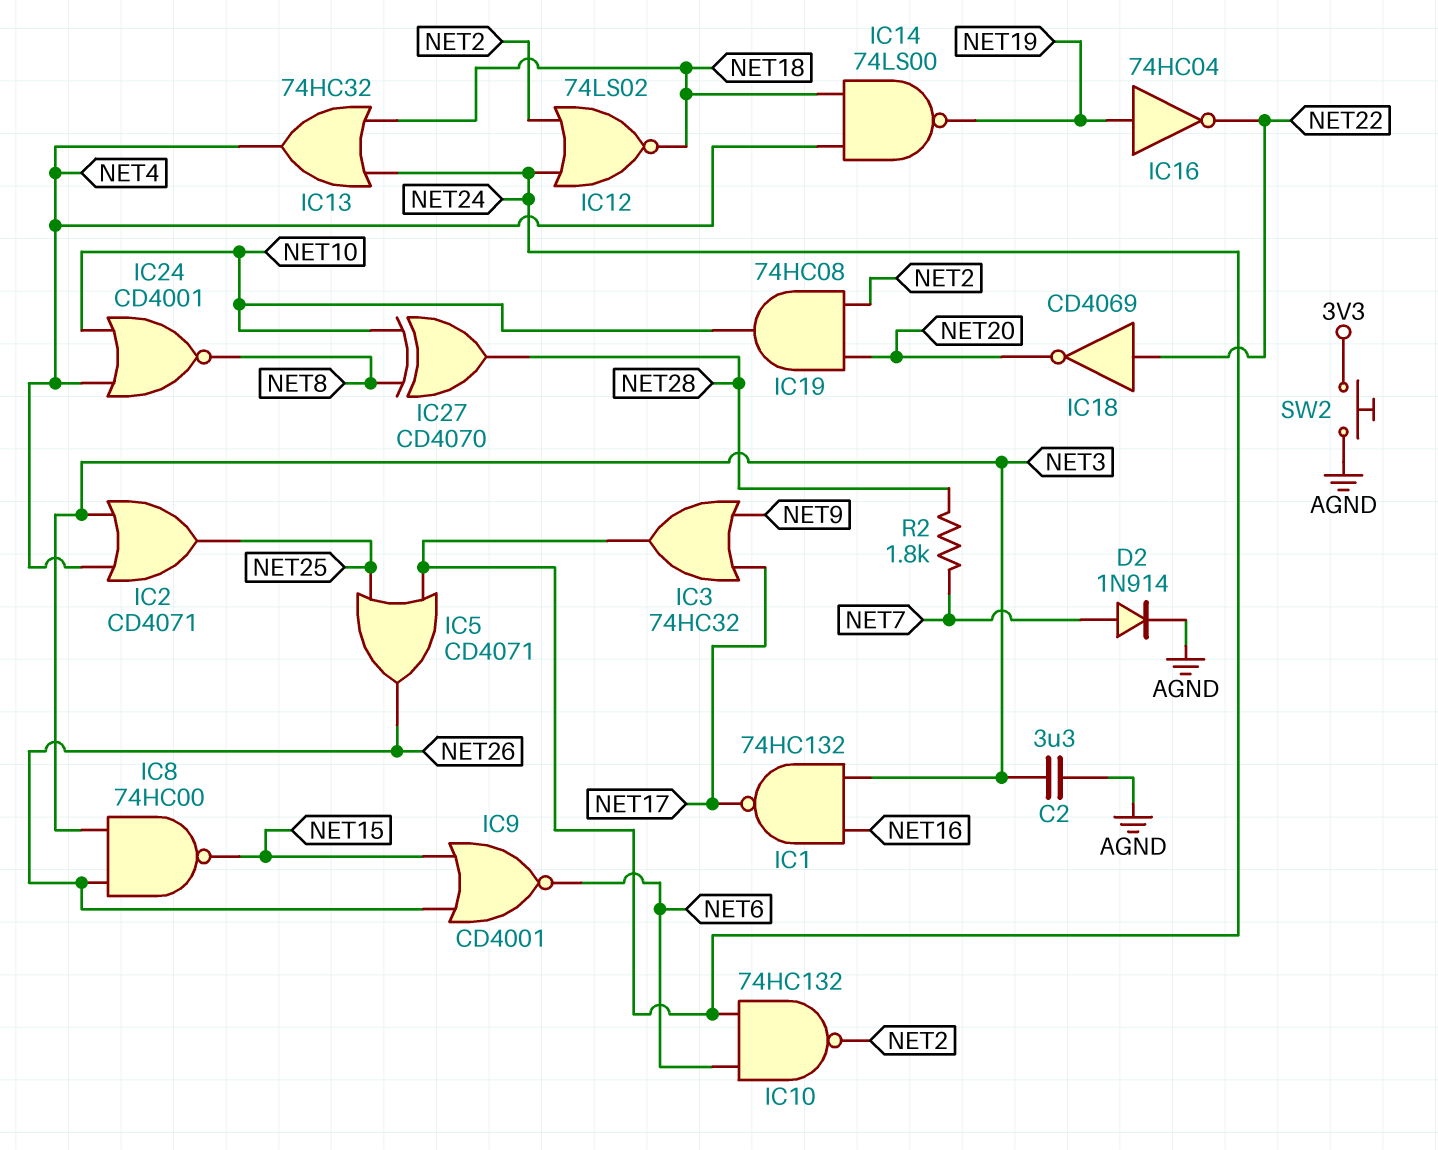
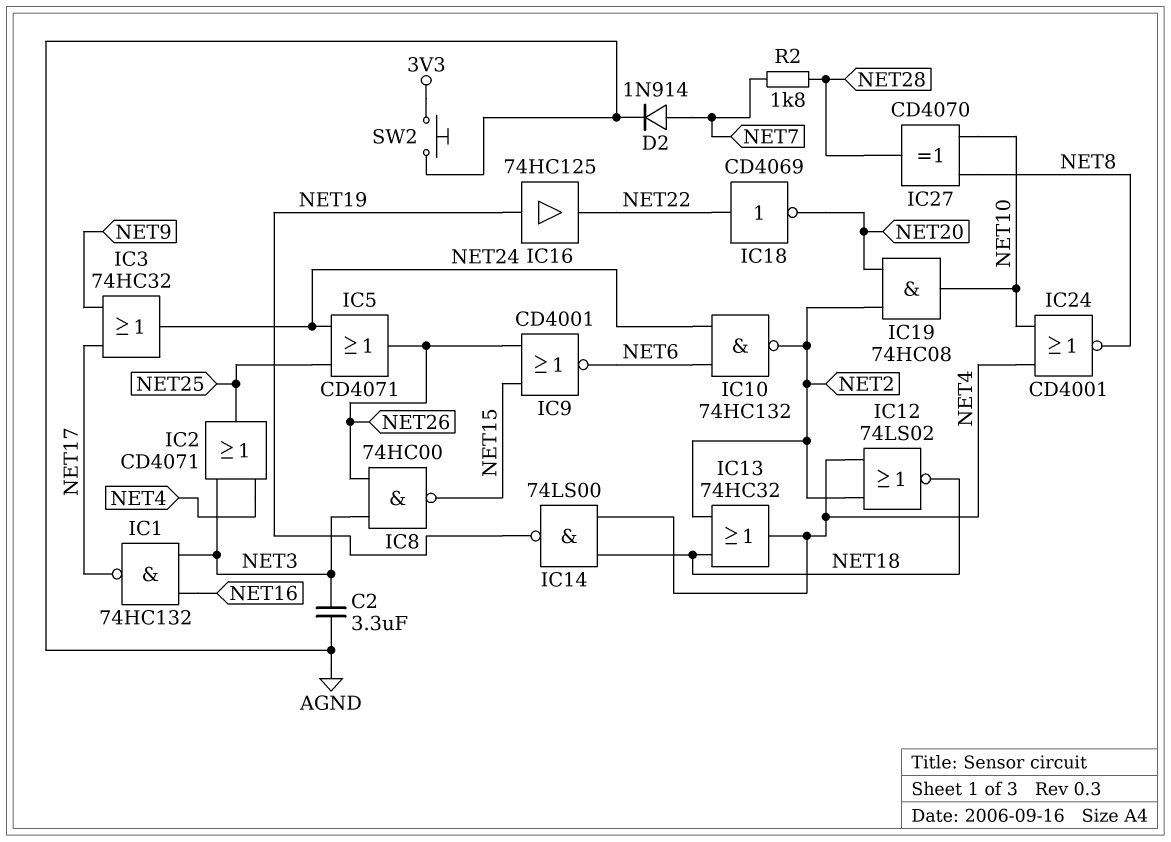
IC12: NOR 74LS02 (in NET2, in NET24, out NET18) -> NOR 74LS02 (in NET2, in NET4, out NET18)
IC13: OR 74HC32 (in NET18, in NET24, out NET4) -> OR 74HC32 (in NET2, in NET18, out NET4)
IC16: NOT 74HC04 (in NET19, out NET22) -> buffer 74HC125 (in NET19, out NET22)

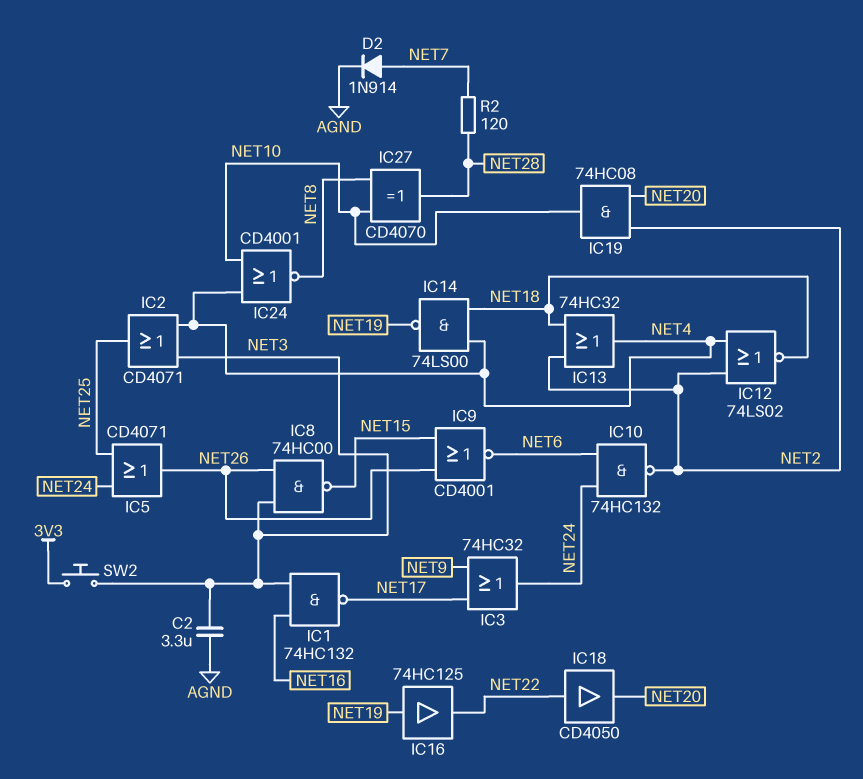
IC18: NOT CD4069 (in NET22, out NET20) -> buffer CD4050 (in NET22, out NET20)
R2: 1.8k (NET7, NET28) -> 120 (NET7, NET28)
SW2: button (3V3, AGND) -> button (3V3, NET3)

